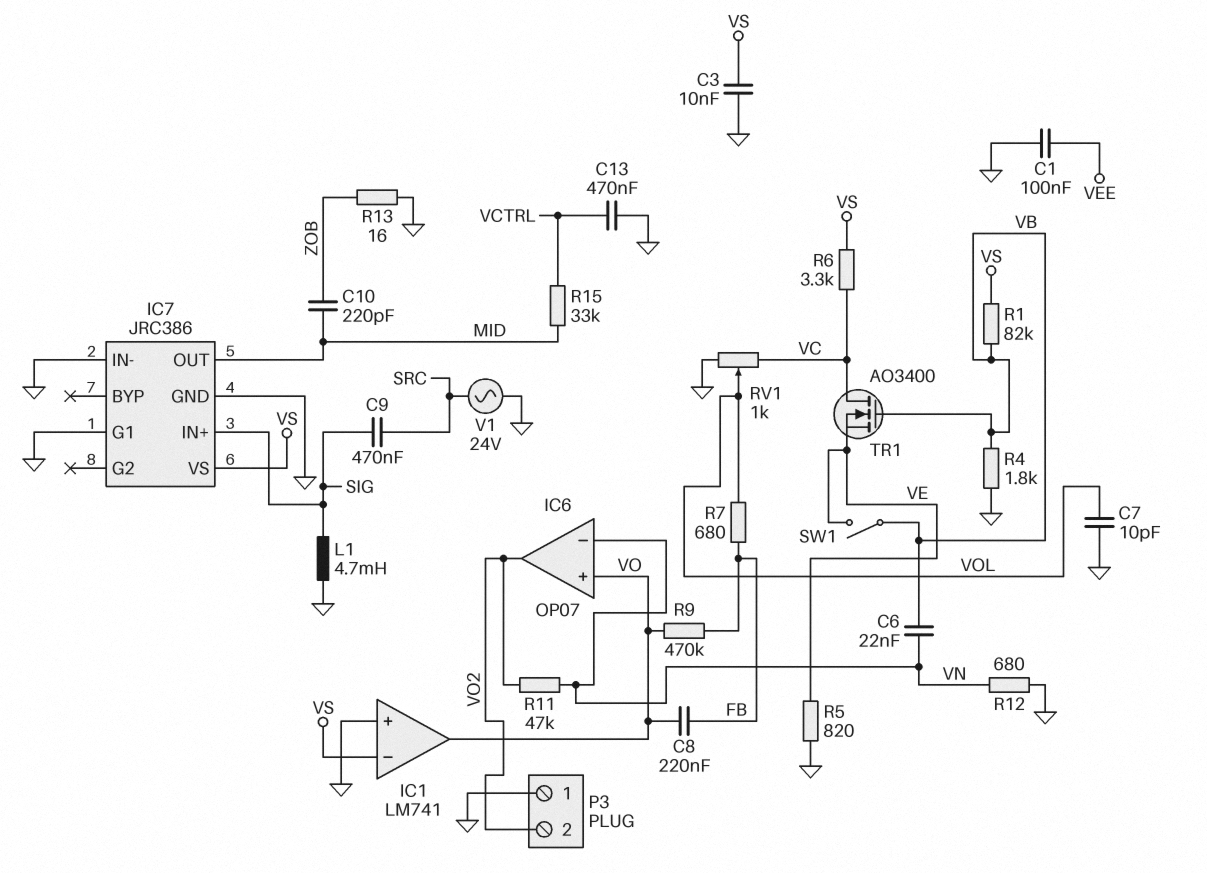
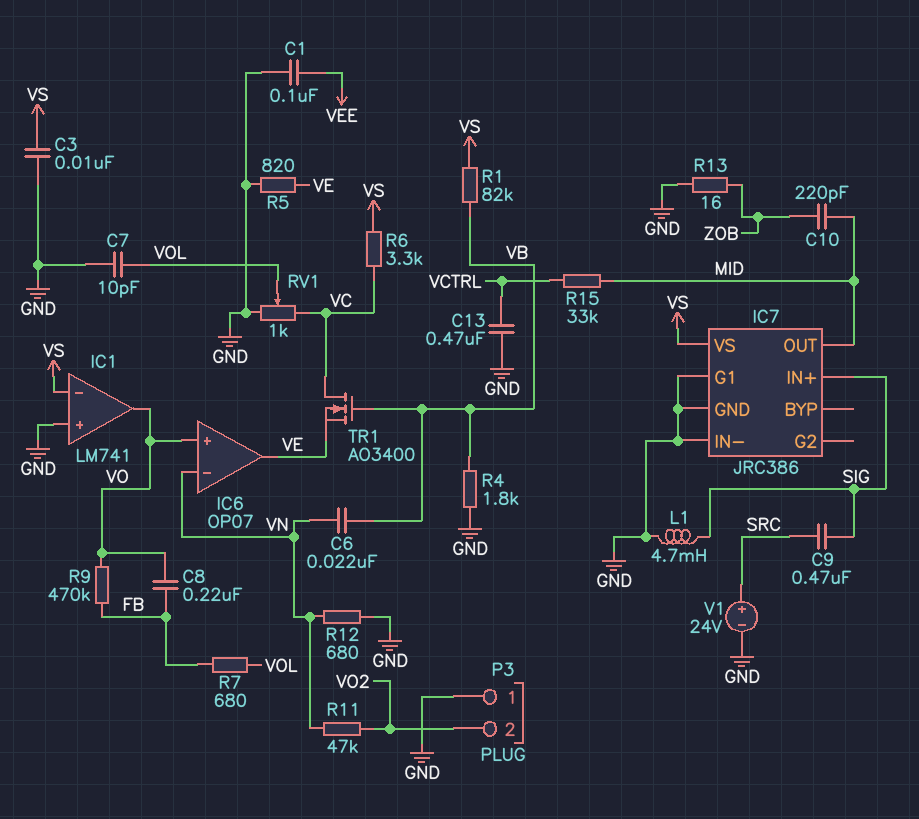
IC6 pin out: VO2 -> VE
SW1: switch (VB, VE) -> none
V1: AC 24V (GND, SRC) -> 24V (plus SRC, minus GND)

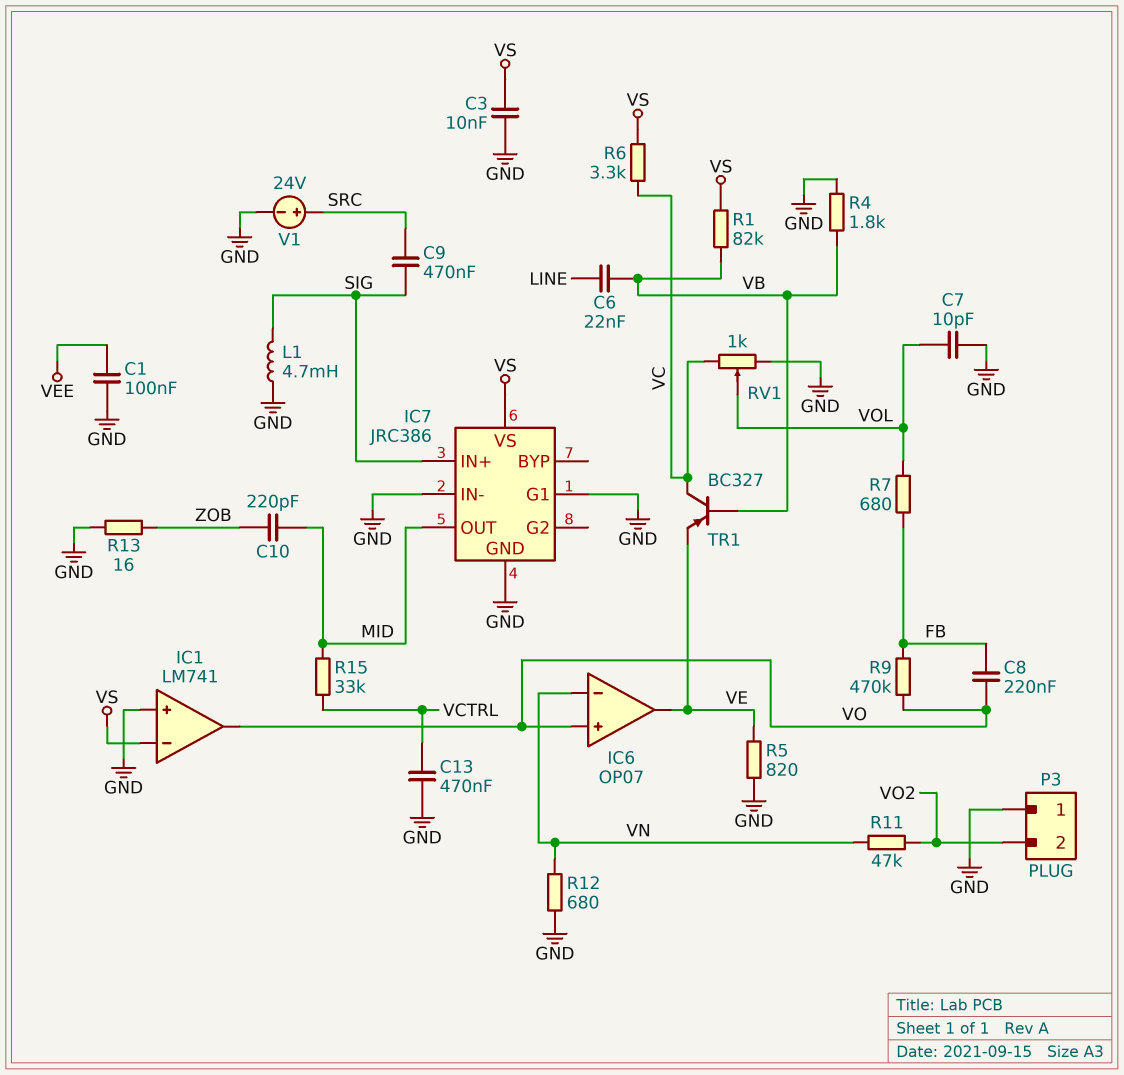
C6: 22nF (VB, VN) -> 22nF (LINE, VB)
TR1: NMOS AO3400 (G VB, D VC, S VE) -> PNP BC327 (B VB, C VC, E VE)

